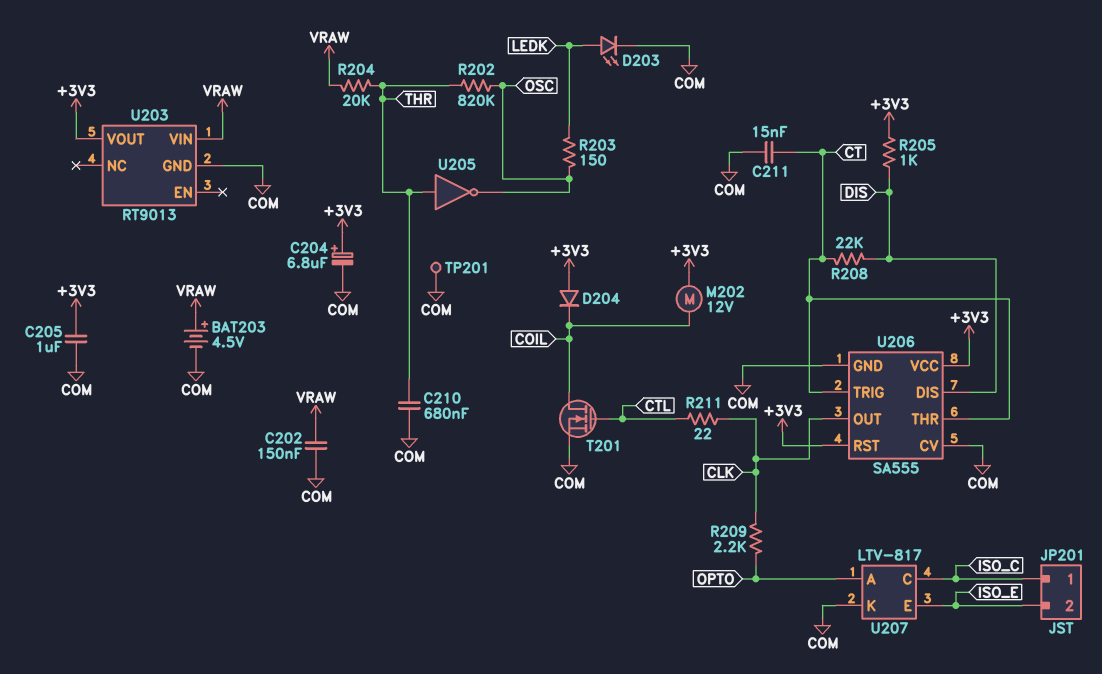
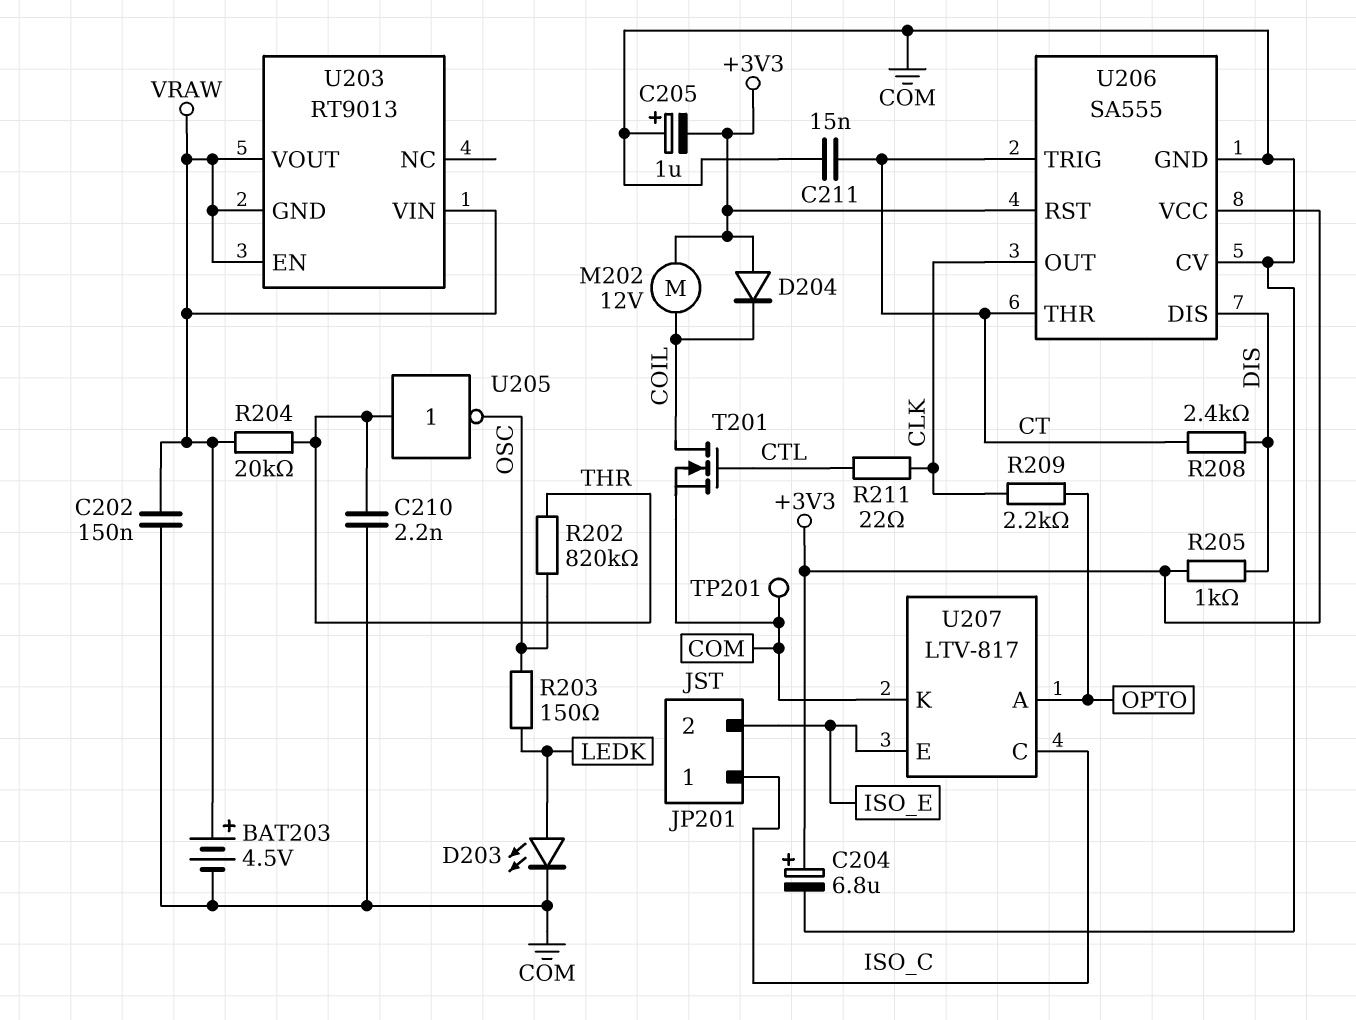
C205: 1uF (+3V3, COM) -> 1uF (plus COM, minus +3V3)
C210: 680nF (COM, THR) -> 2.2nF (COM, THR)
R208: 22k (CT, DIS) -> 2.4k (CT, DIS)
U203 pin EN: none -> VRAW
U203 pin GND: COM -> VRAW
U203 pin VOUT: +3V3 -> VRAW

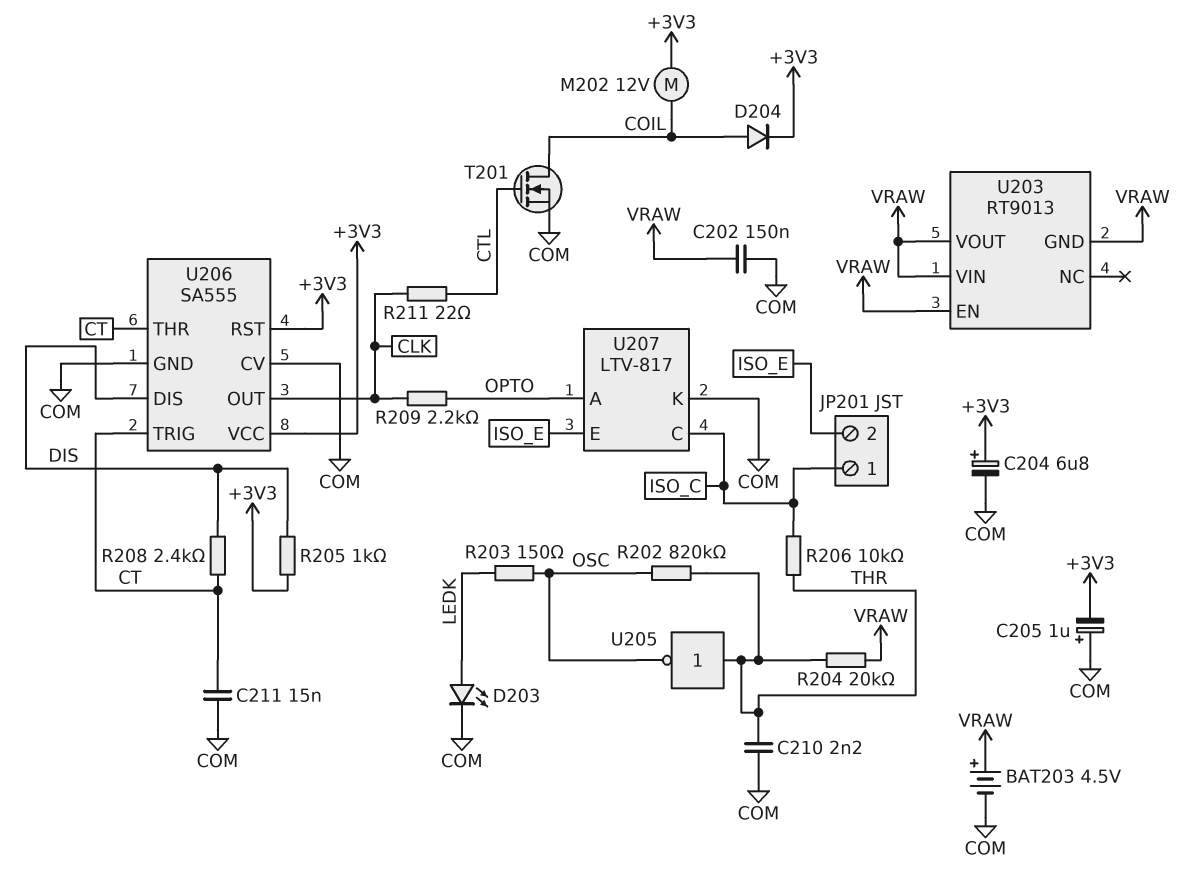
D204: diode (A +3V3, K COIL) -> diode (A COIL, K +3V3)
R206: none -> 10k (ISO_C, THR)
TP201: test point (COM) -> none

